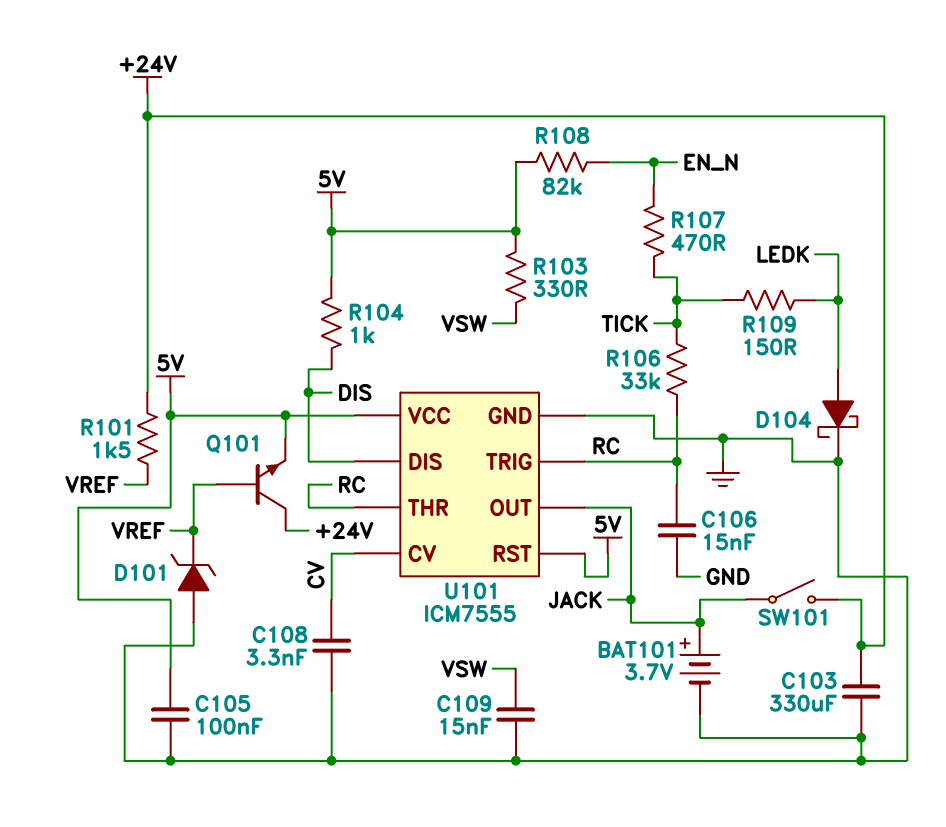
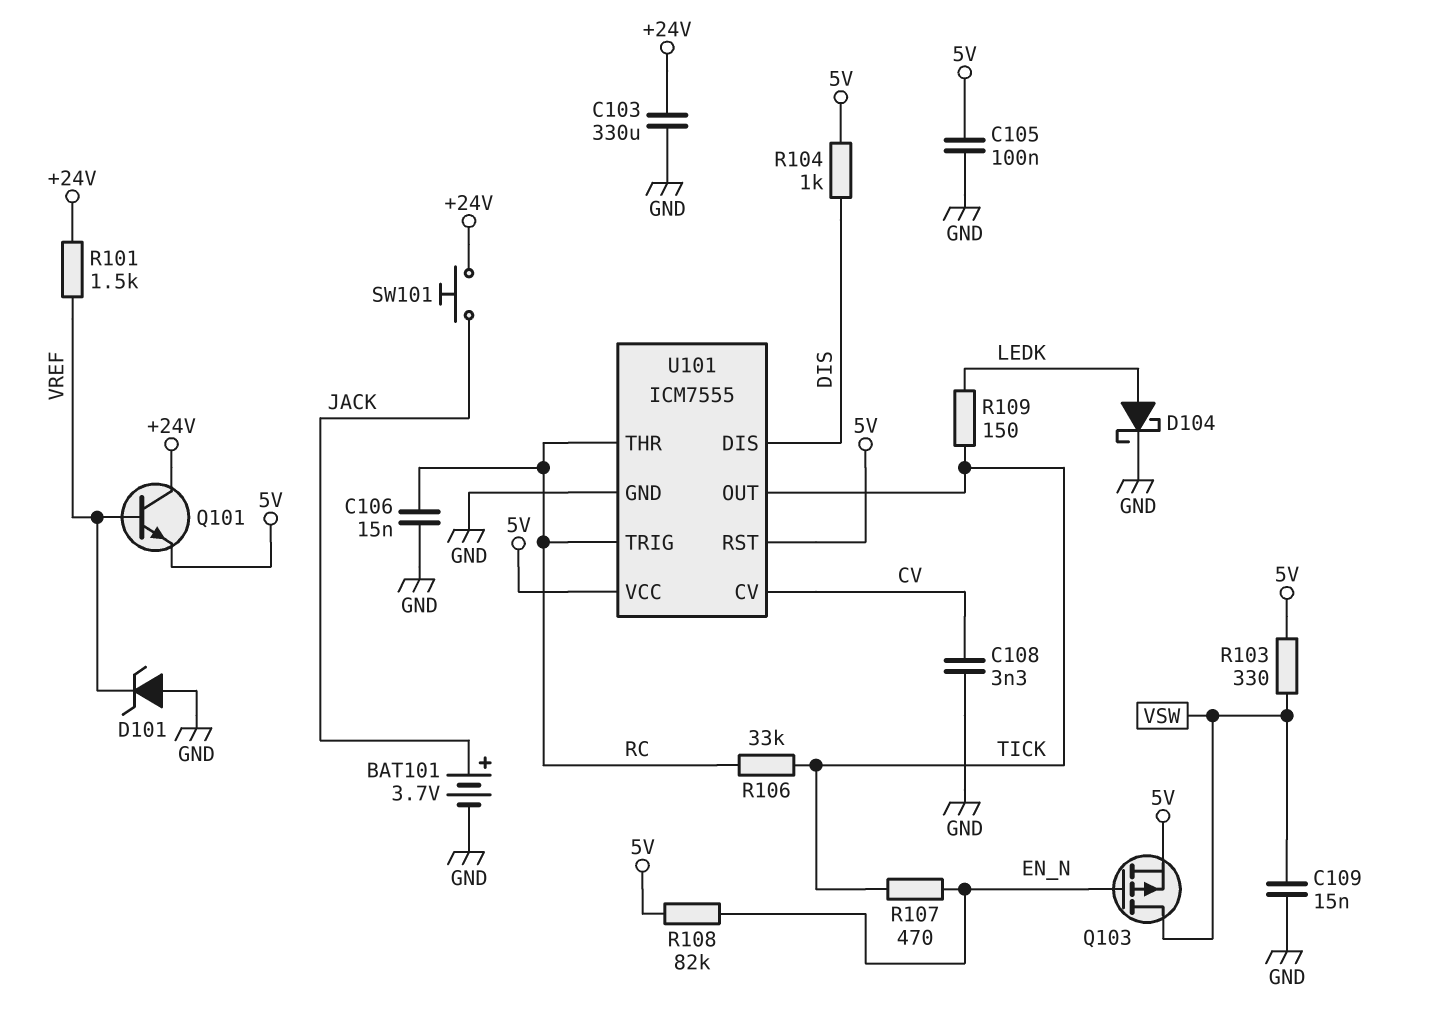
Q103: none -> PMOS (G EN_N, D VSW, S 5V)
SW101: switch (+24V, JACK) -> button (+24V, JACK)
U101 pin OUT: JACK -> TICK

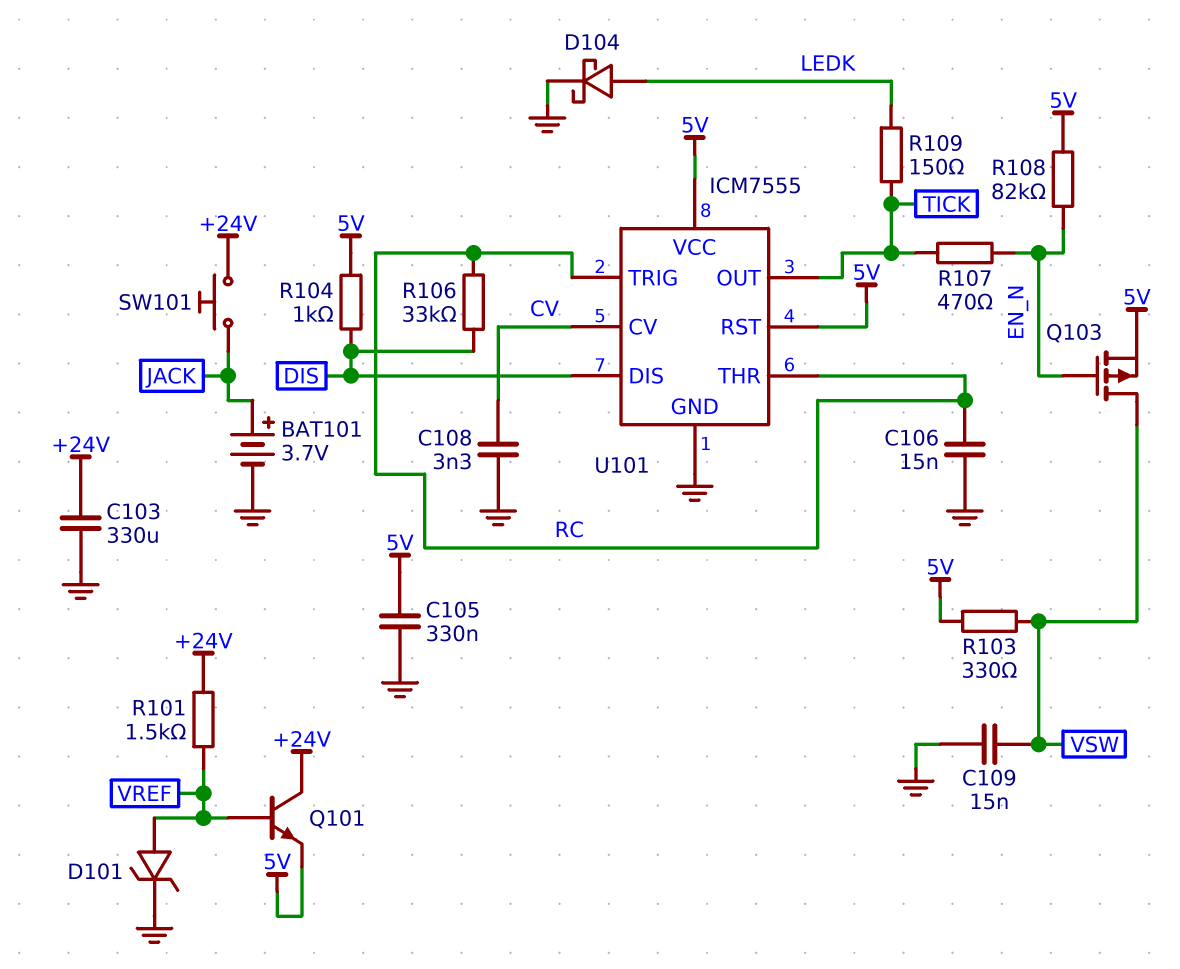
C105: 100nF (5V, GND) -> 330nF (5V, GND)
D101: zener (A GND, K VREF) -> zener (A VREF, K GND)
R106: 33k (RC, TICK) -> 33k (DIS, RC)

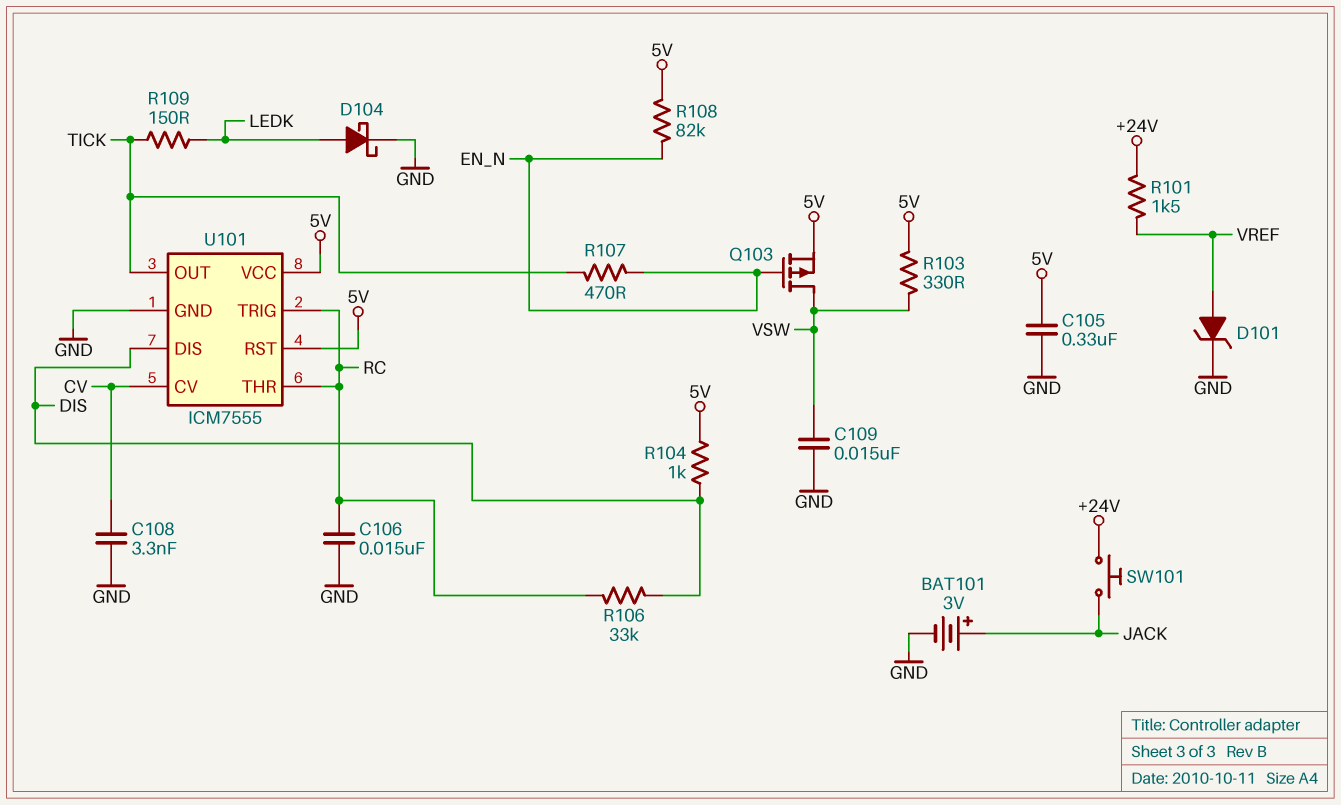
BAT101: 3.7V (plus JACK, minus GND) -> 3V (plus JACK, minus GND)
C103: 330uF (+24V, GND) -> none
Q101: NPN (B VREF, C +24V, E 5V) -> none

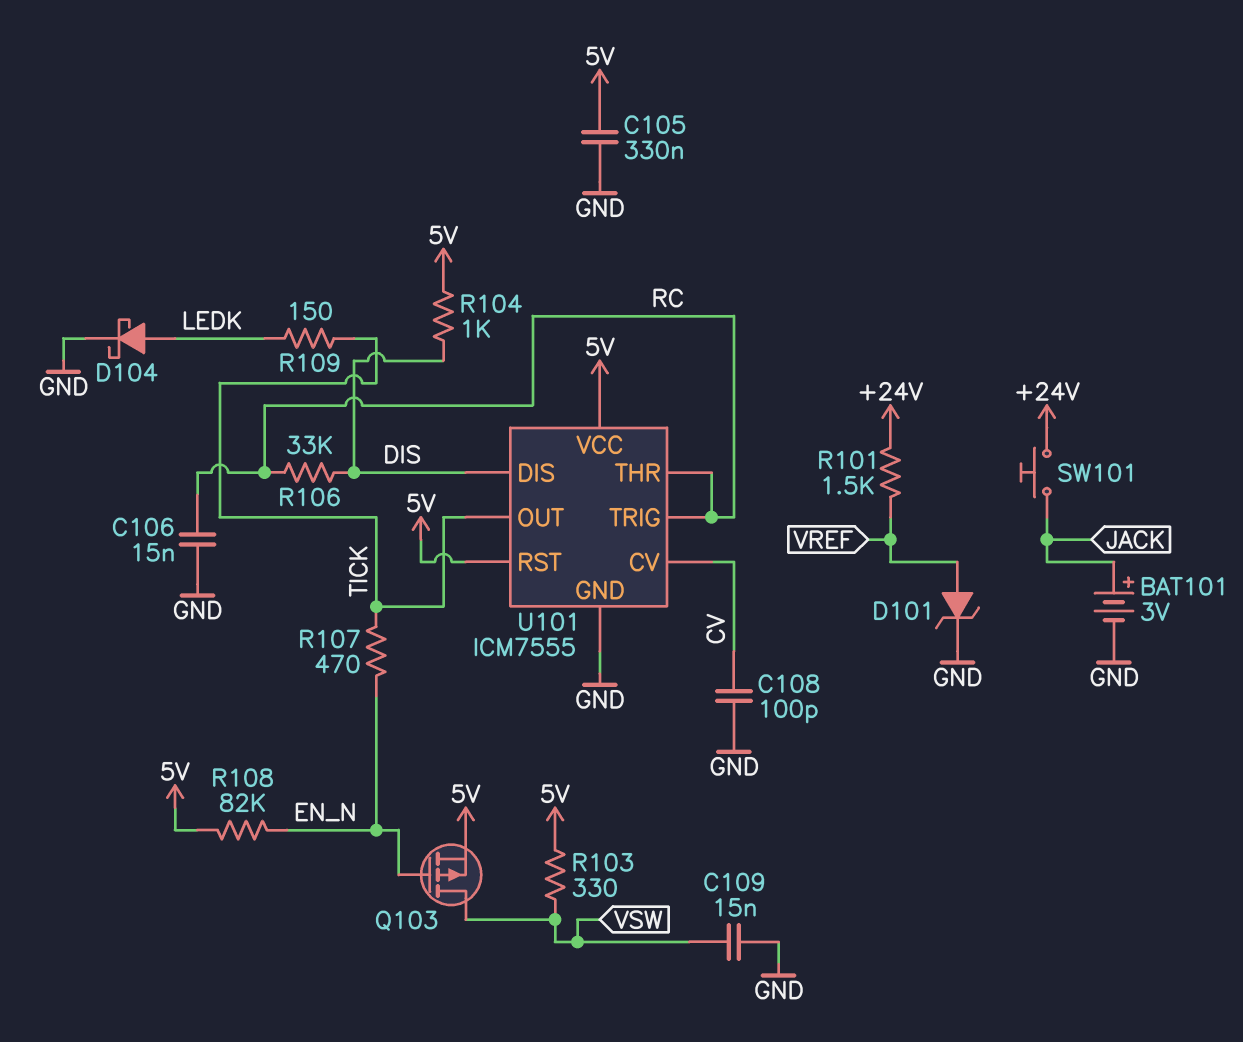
C108: 3.3nF (CV, GND) -> 100pF (CV, GND)

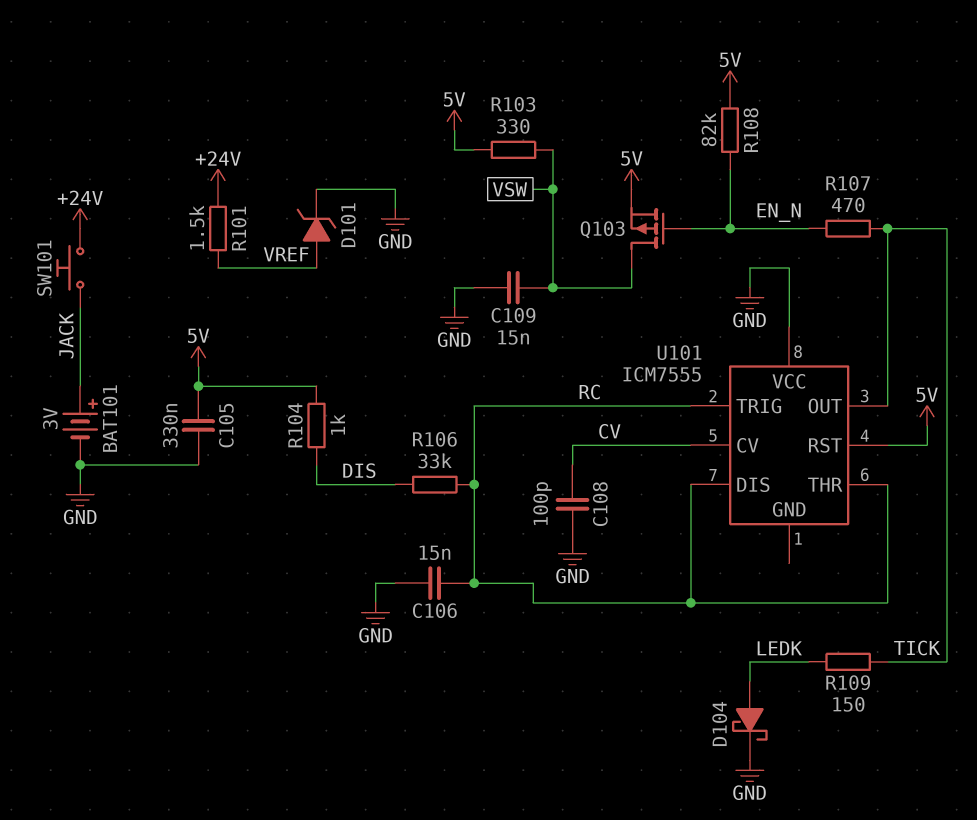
U101 pin DIS: DIS -> RC
U101 pin GND: GND -> none
U101 pin VCC: 5V -> GND

